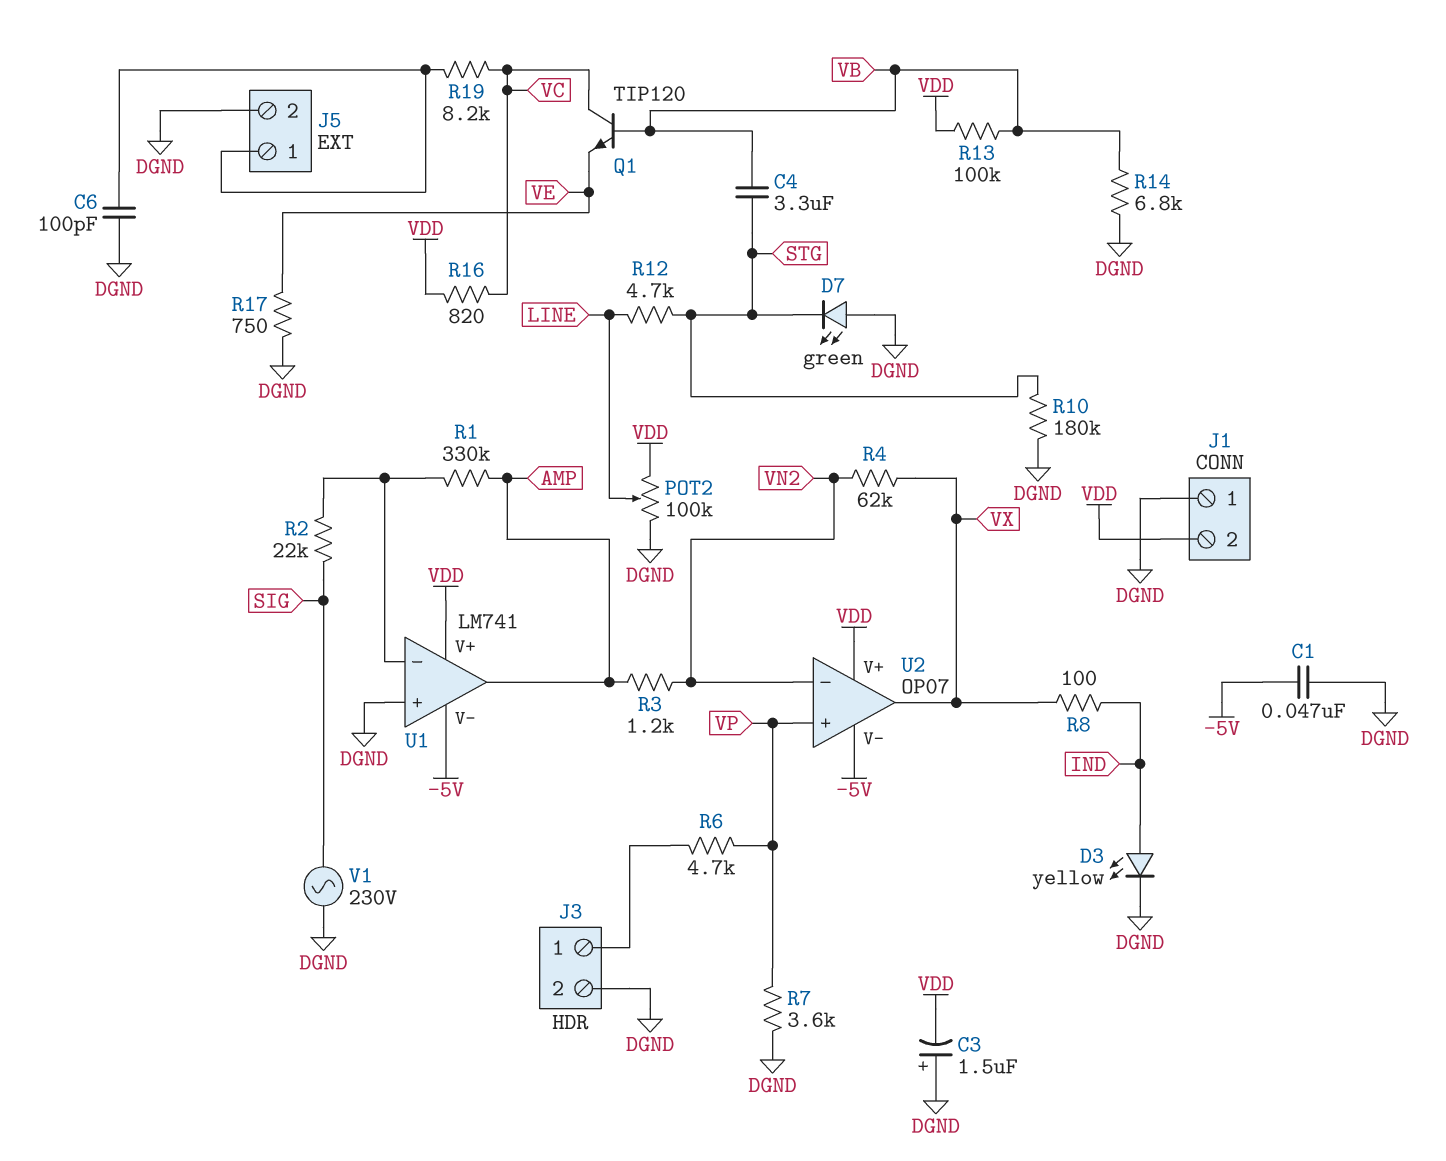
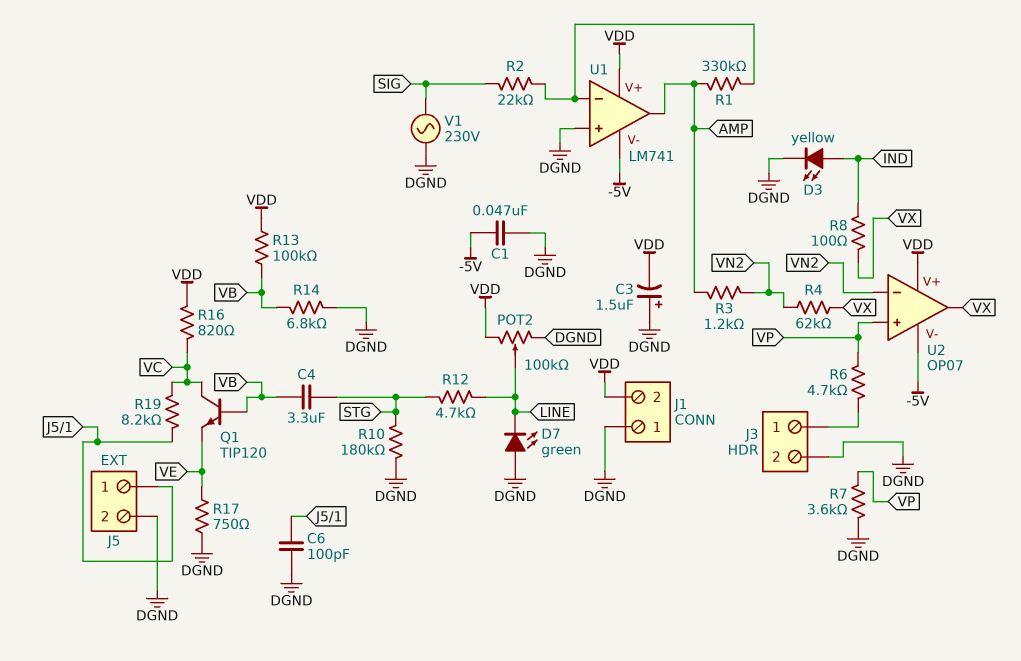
D7: LED green (A DGND, K STG) -> LED green (A DGND, K LINE)

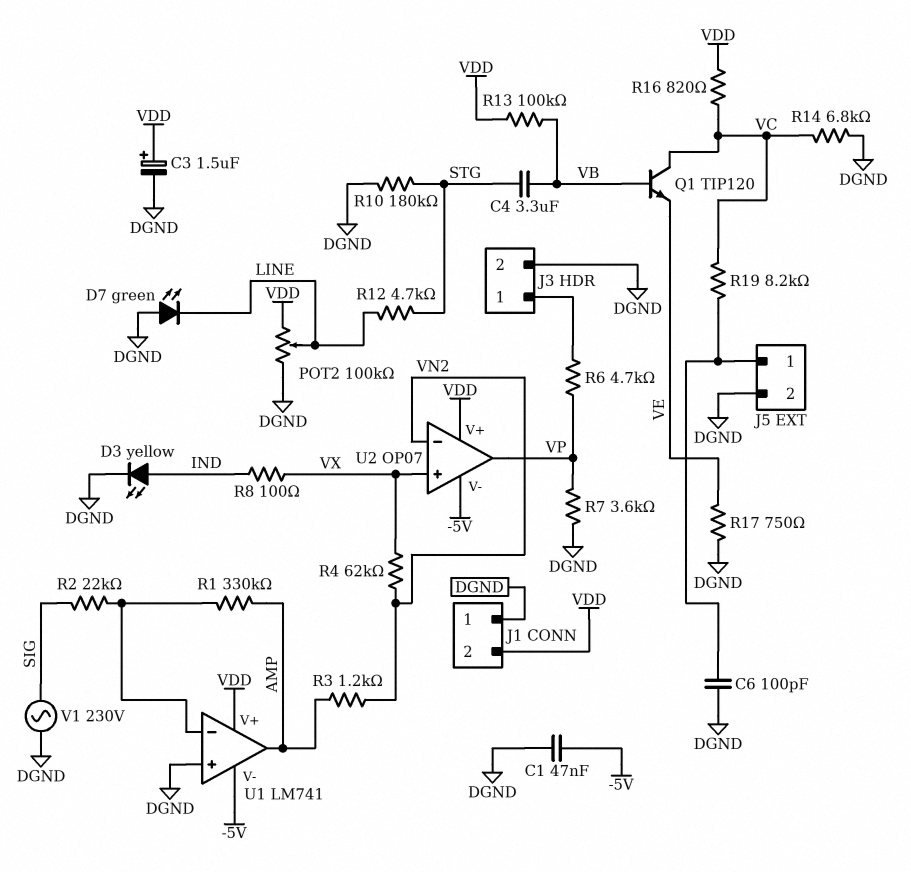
C3: 1.5uF (plus DGND, minus VDD) -> 1.5uF (plus VDD, minus DGND)
R14: 6.8k (DGND, VB) -> 6.8k (DGND, VC)
U2 pin in+: VP -> VX
U2 pin out: VX -> VP

